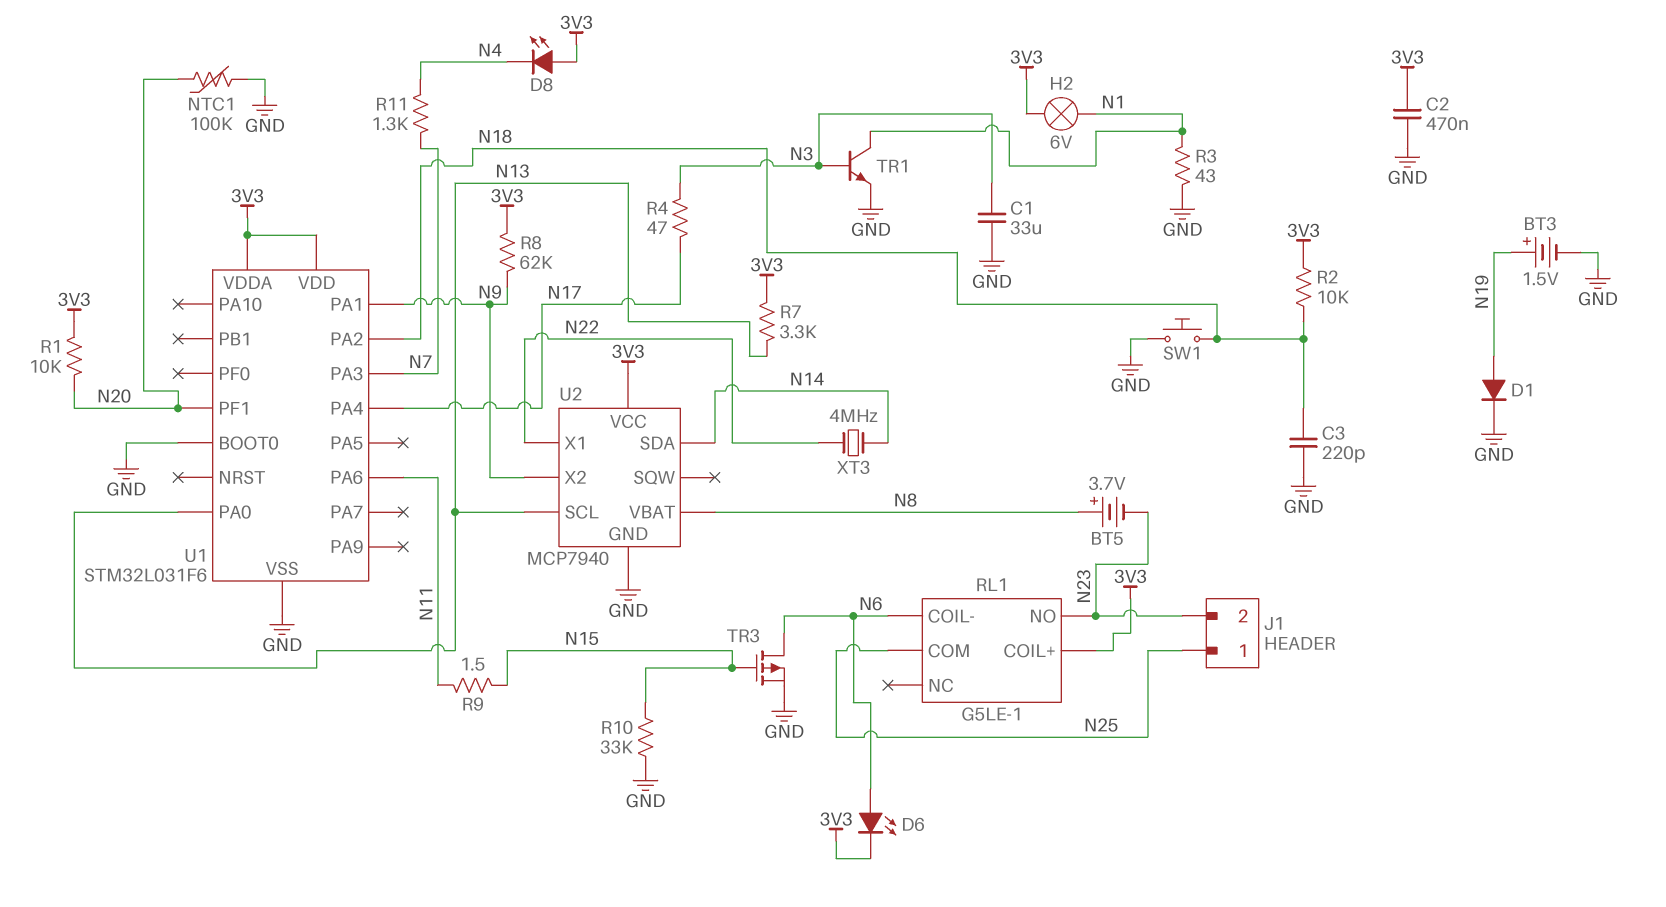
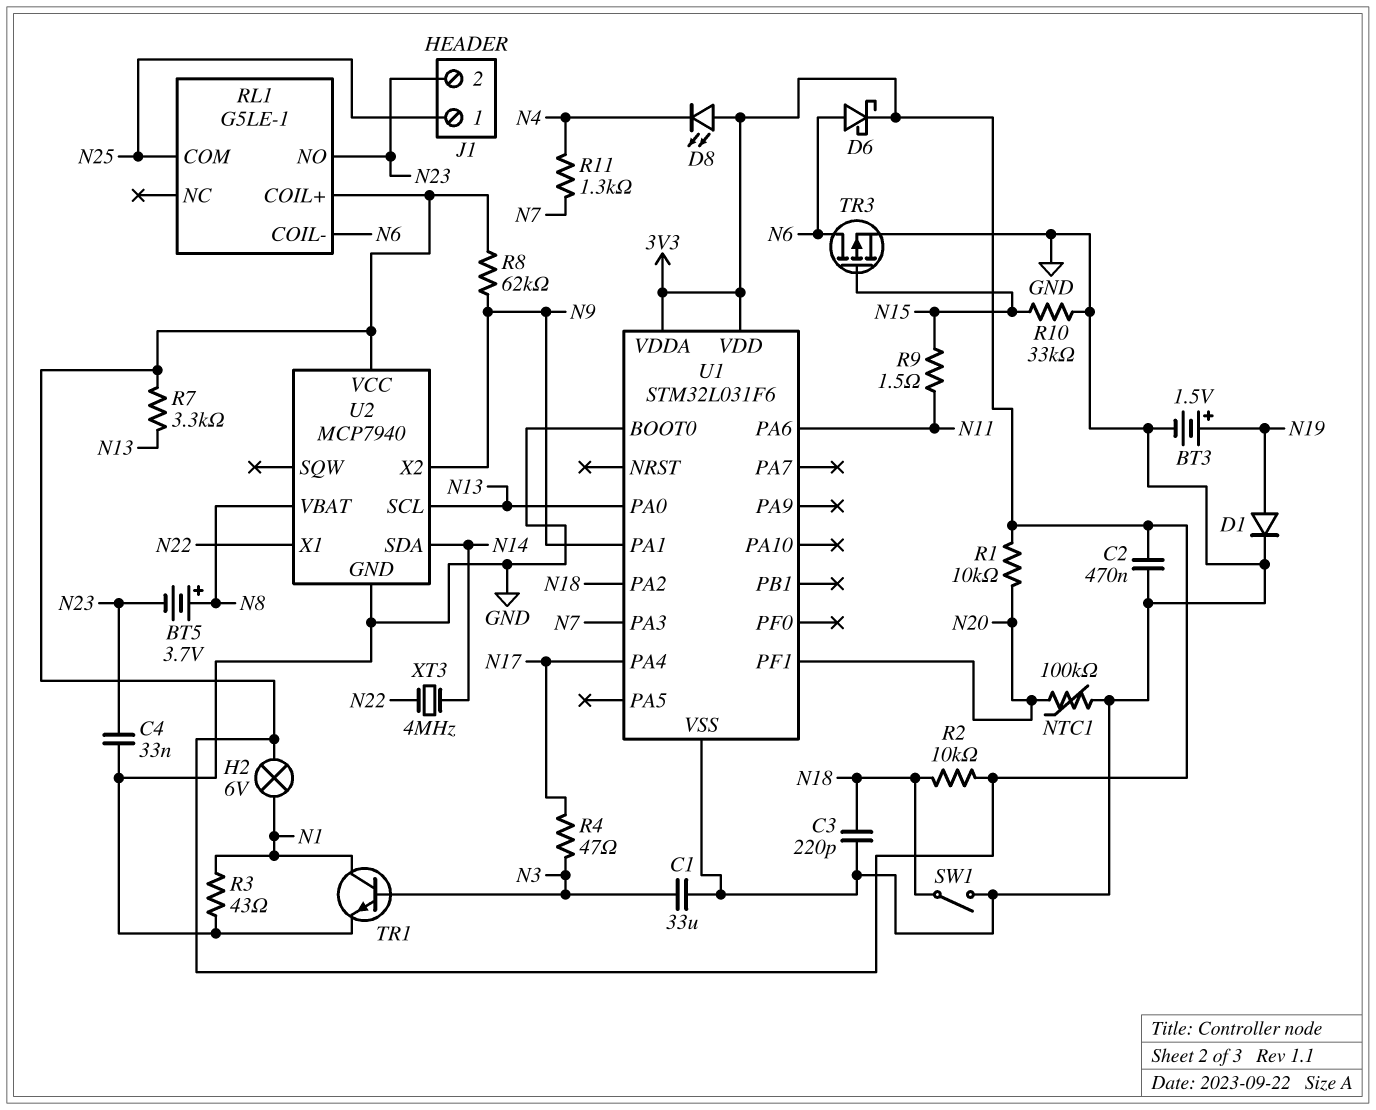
C4: none -> 33nF (GND, N23)
D6: LED (A N6, K 3V3) -> schottky (A N6, K 3V3)
SW1: button (GND, N18) -> switch (GND, N18)

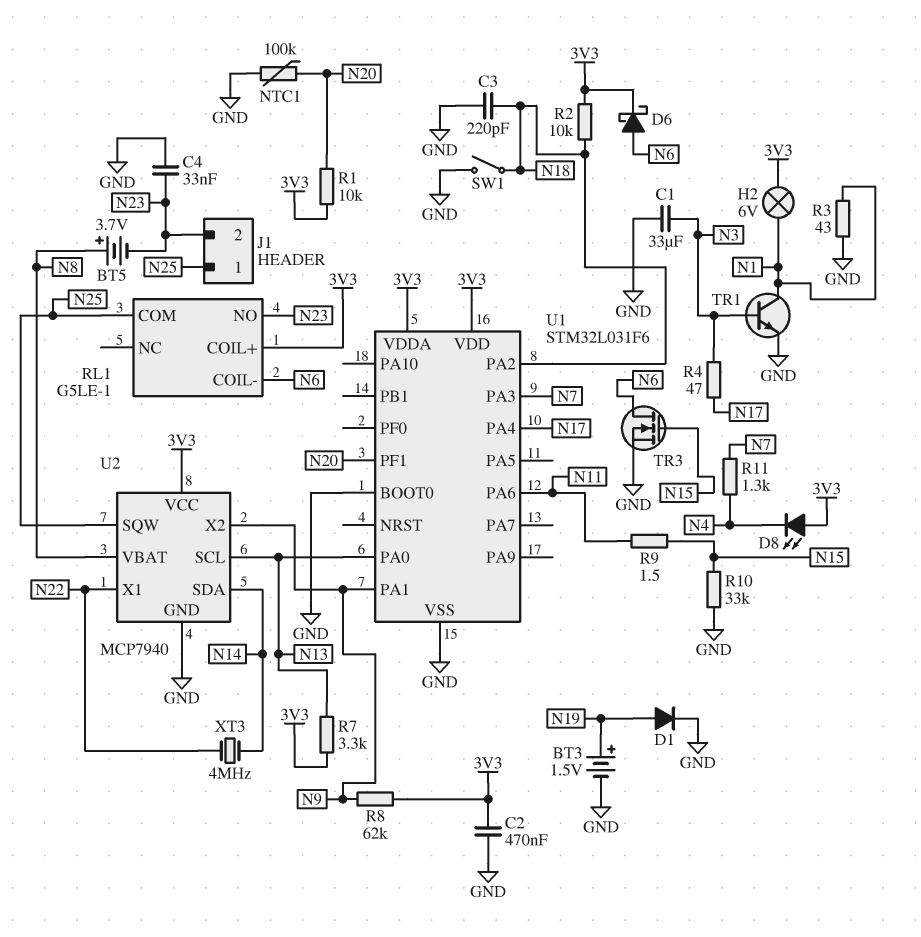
TR3: PMOS (G N15, D N6, S GND) -> NMOS (G N15, D N6, S GND)
U2 pin SQW: none -> N25

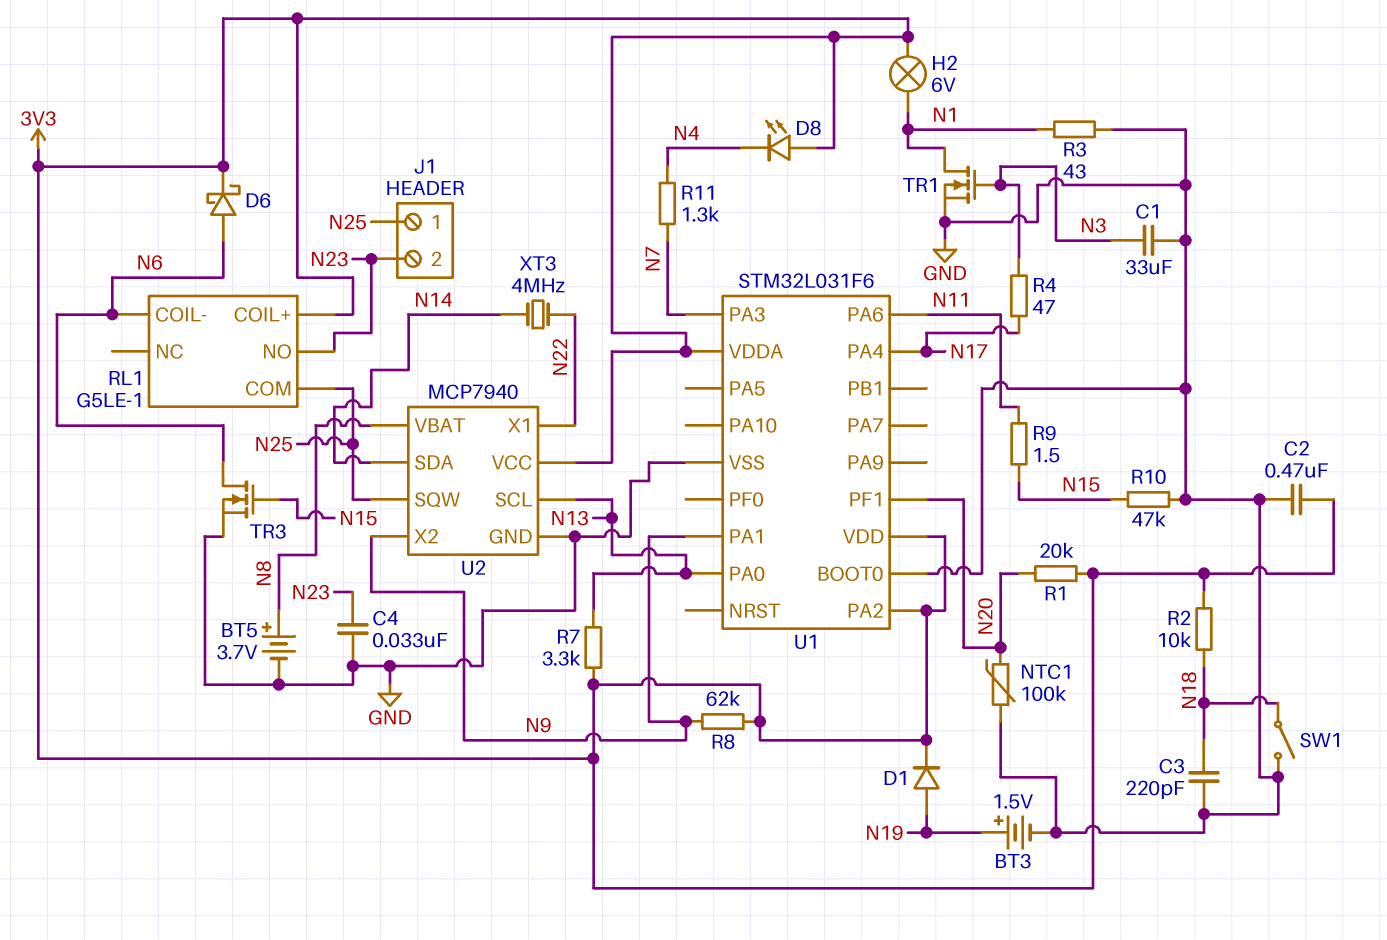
BT5: 3.7V (plus N8, minus N23) -> 3.7V (plus N8, minus GND)
D1: diode (A N19, K GND) -> diode (A N19, K 3V3)
R1: 10k (3V3, N20) -> 20k (3V3, N20)
R10: 33k (GND, N15) -> 47k (GND, N15)
TR1: NPN (B N3, C N1, E GND) -> NMOS (G N3, D N1, S GND)
U1 pin PA2: N18 -> 3V3

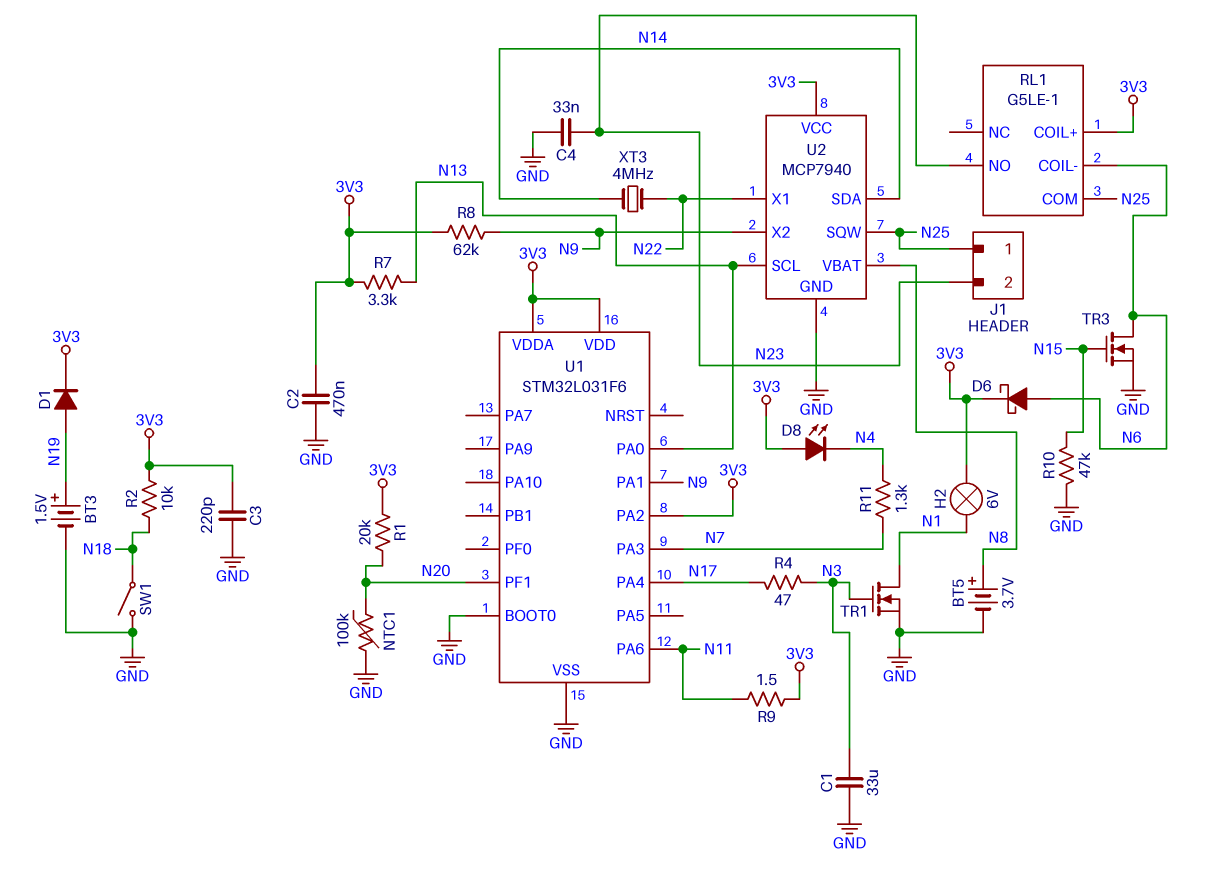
C3: 220pF (GND, N18) -> 220pF (3V3, GND)
R3: 43 (GND, N1) -> none
R9: 1.5 (N11, N15) -> 1.5 (3V3, N11)

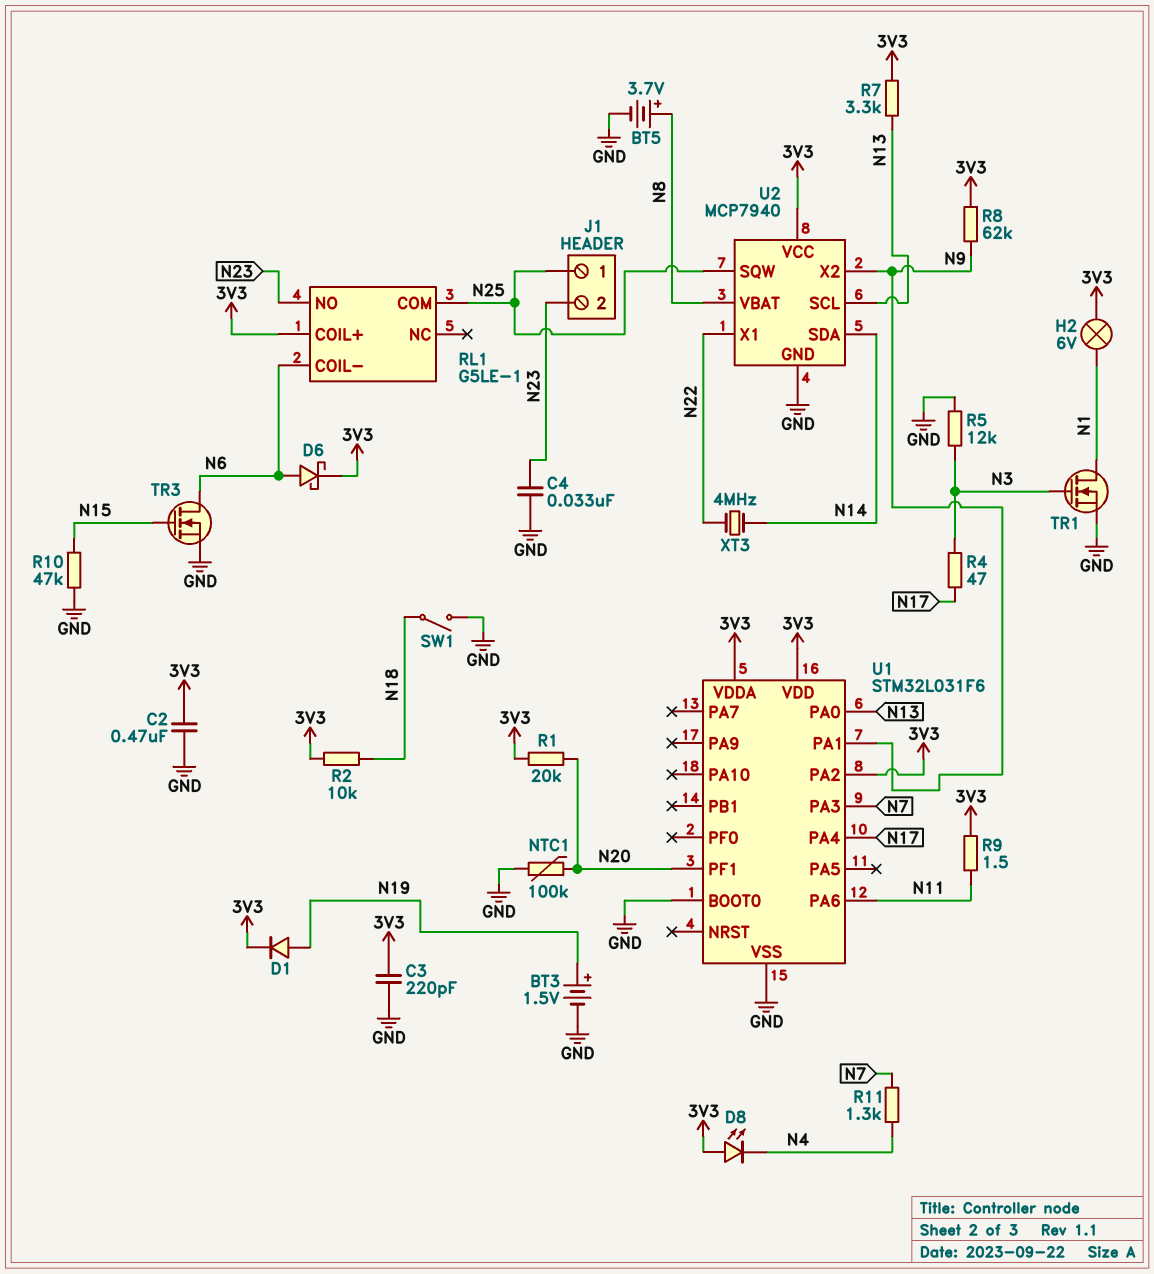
C1: 33uF (GND, N3) -> none
R5: none -> 12k (GND, N3)

